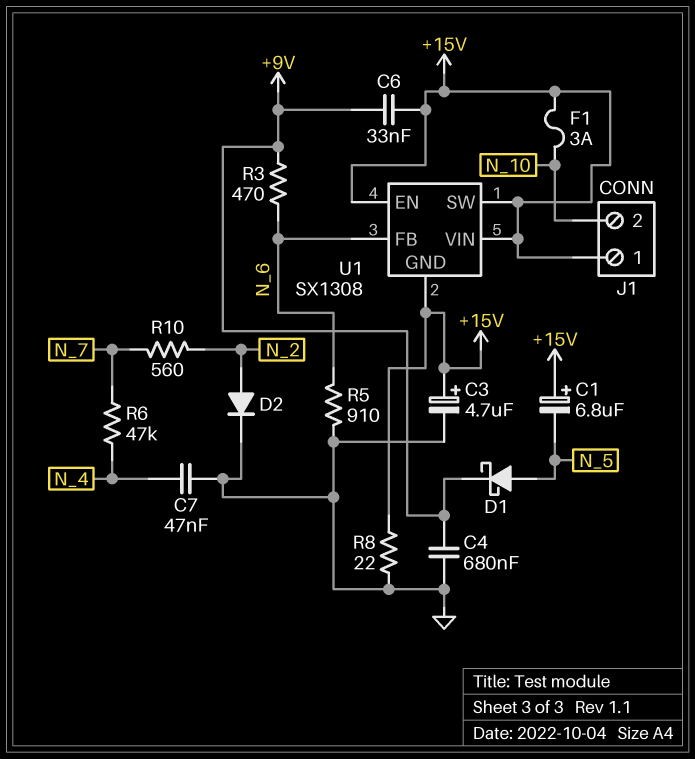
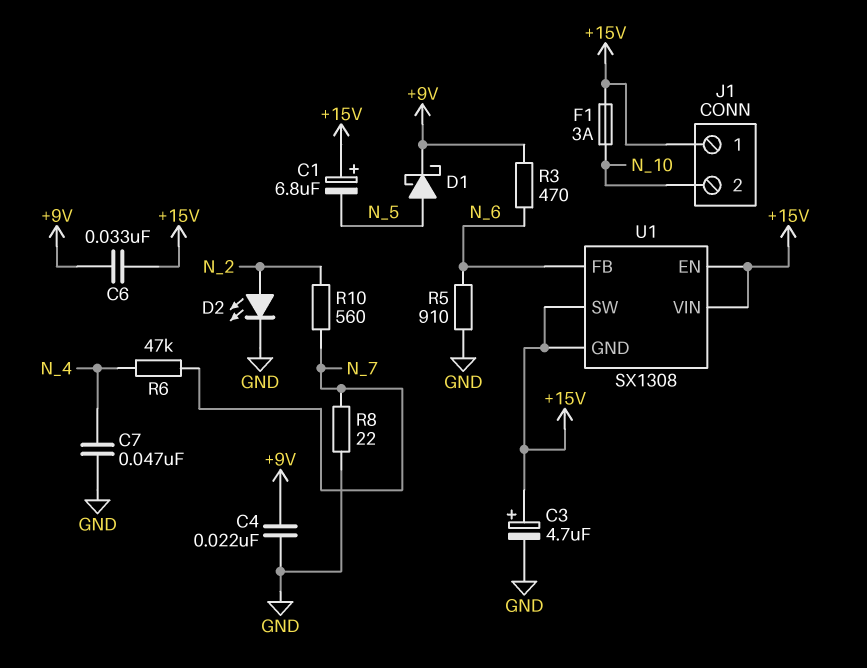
C4: 680nF (+9V, GND) -> 22nF (+9V, GND)
D2: diode (A N_2, K GND) -> LED (A N_2, K GND)
R8: 22 (+15V, GND) -> 22 (GND, N_7)

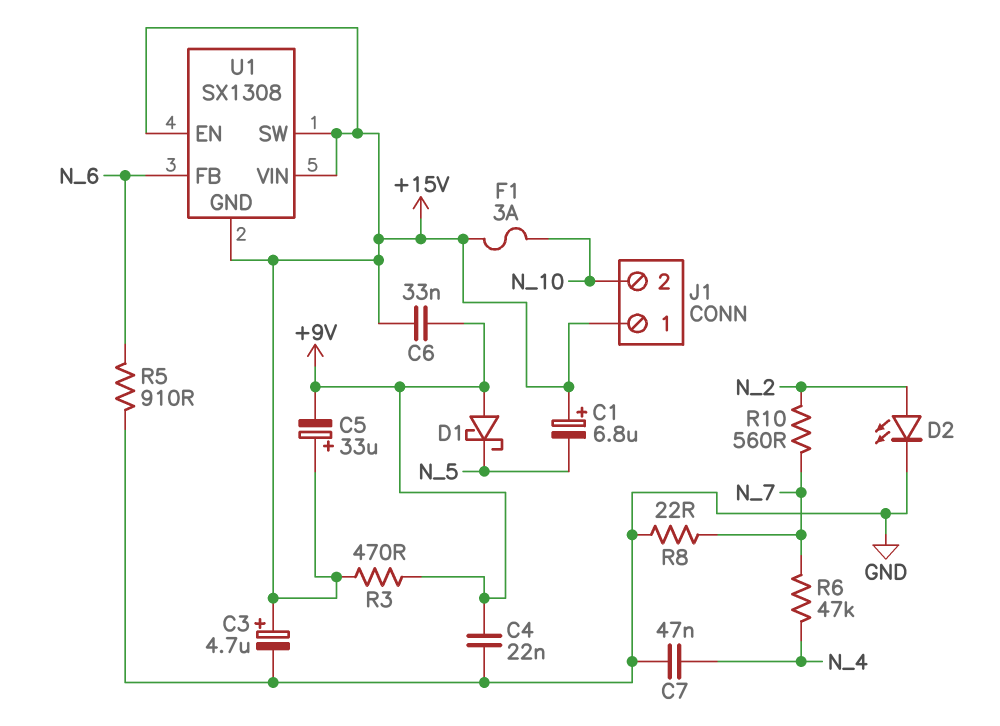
C5: none -> 33uF (plus +15V, minus +9V)
D1: schottky (A N_5, K +9V) -> schottky (A +9V, K N_5)
R3: 470 (+9V, N_6) -> 470 (+9V, +15V)

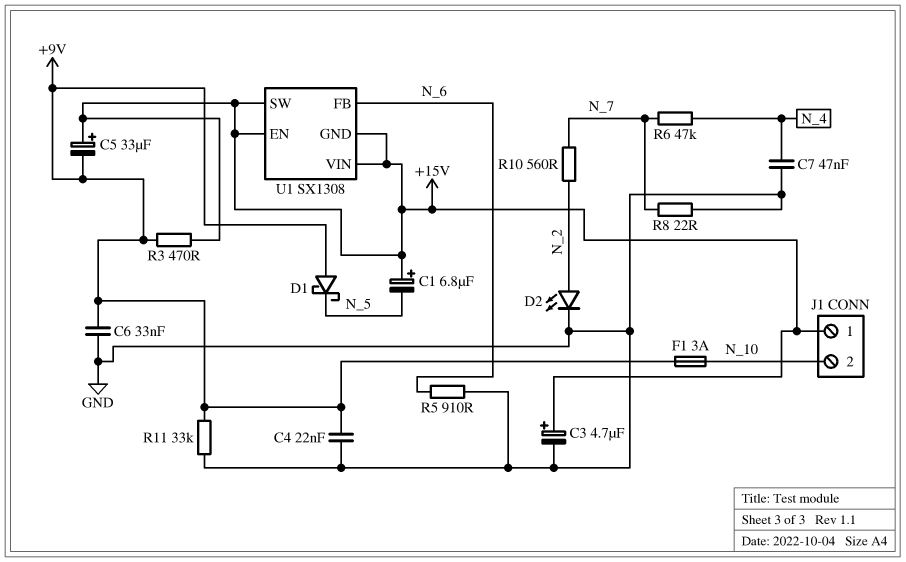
C6: 33nF (+9V, +15V) -> 33nF (+9V, GND)
F1: 3A (+15V, N_10) -> 3A (+9V, N_10)
R11: none -> 33k (+9V, GND)

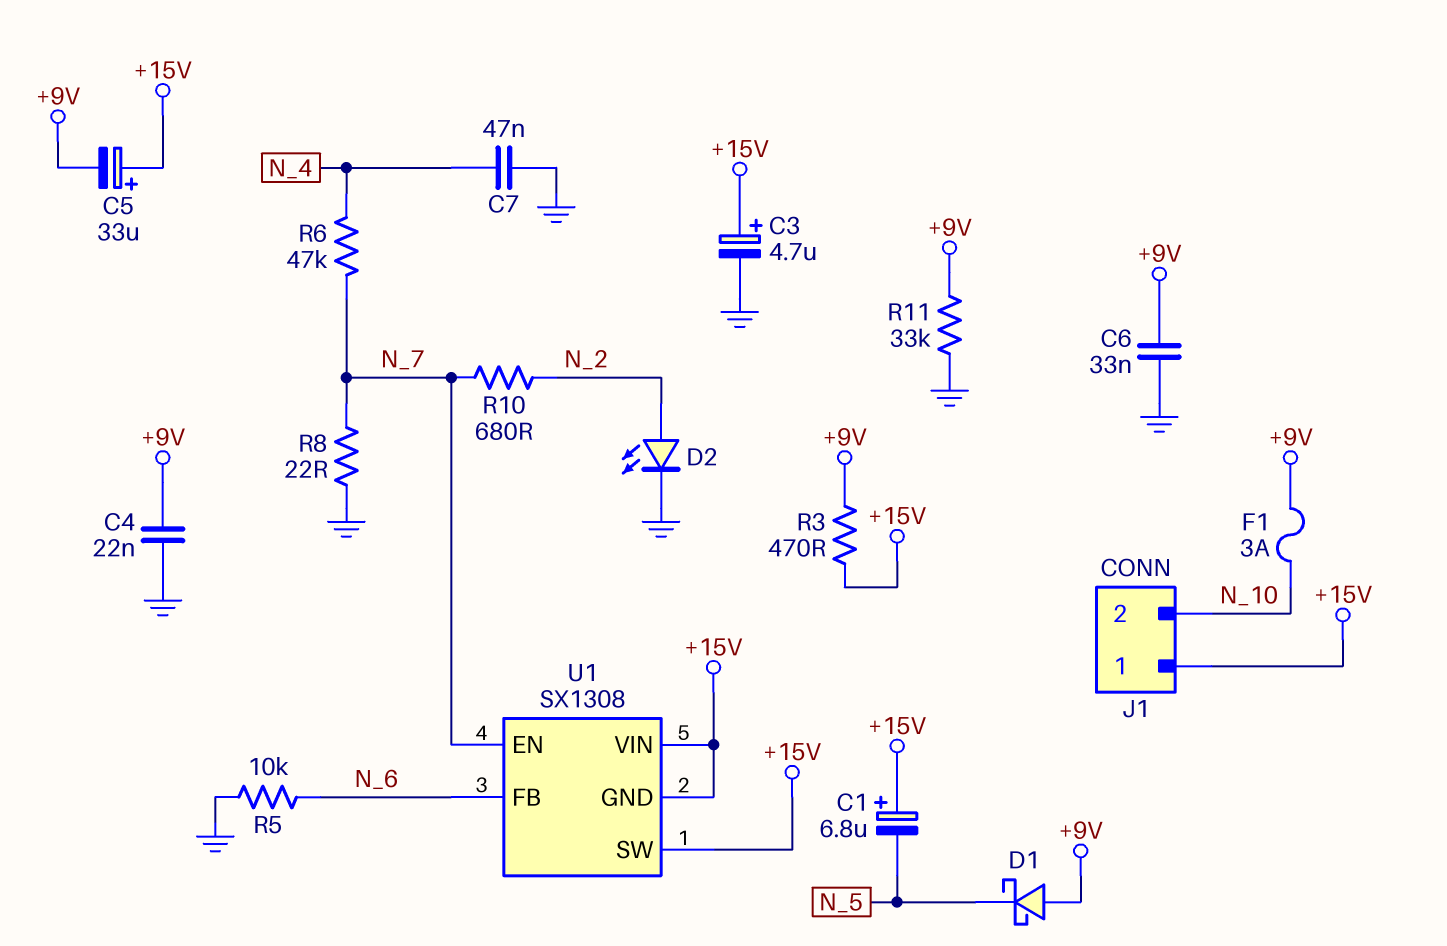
R5: 910 (GND, N_6) -> 10k (GND, N_6)
R10: 560 (N_2, N_7) -> 680 (N_2, N_7)
U1 pin EN: +15V -> N_7

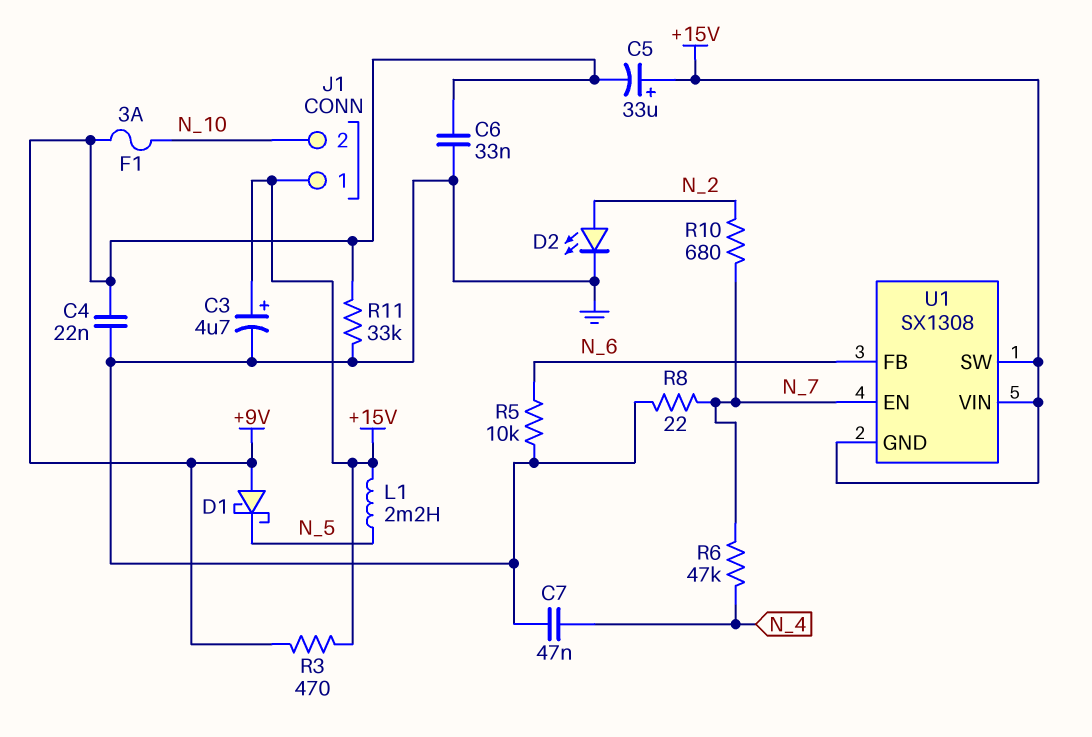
C1: 6.8uF (plus +15V, minus N_5) -> none
L1: none -> 2.2mH (+15V, N_5)

